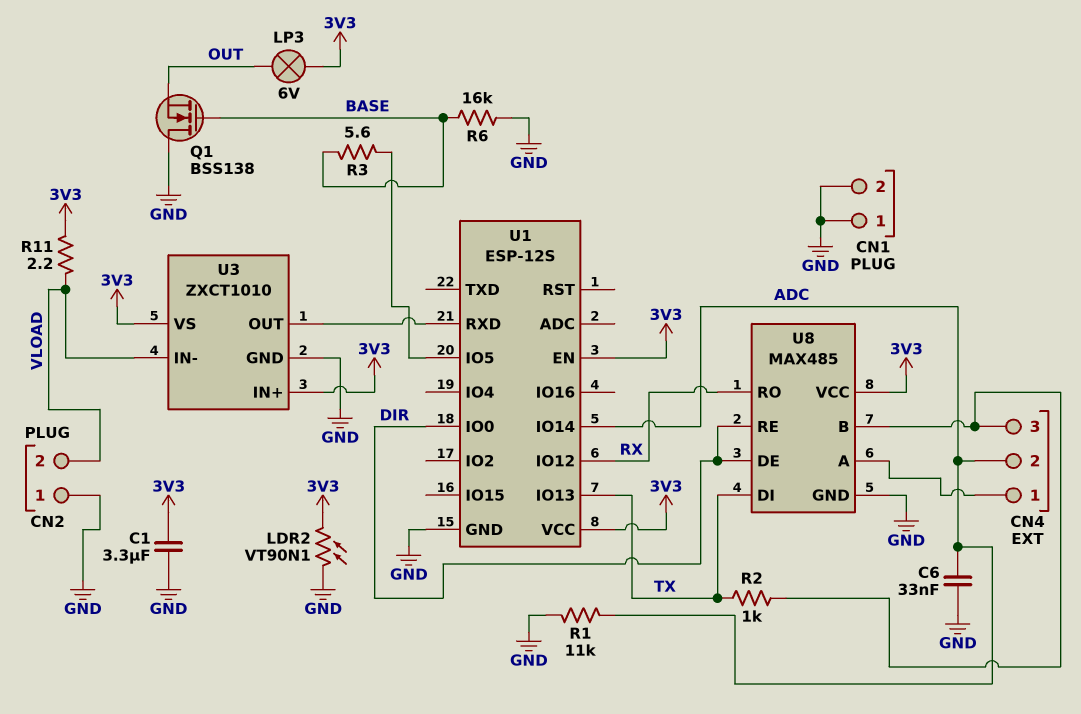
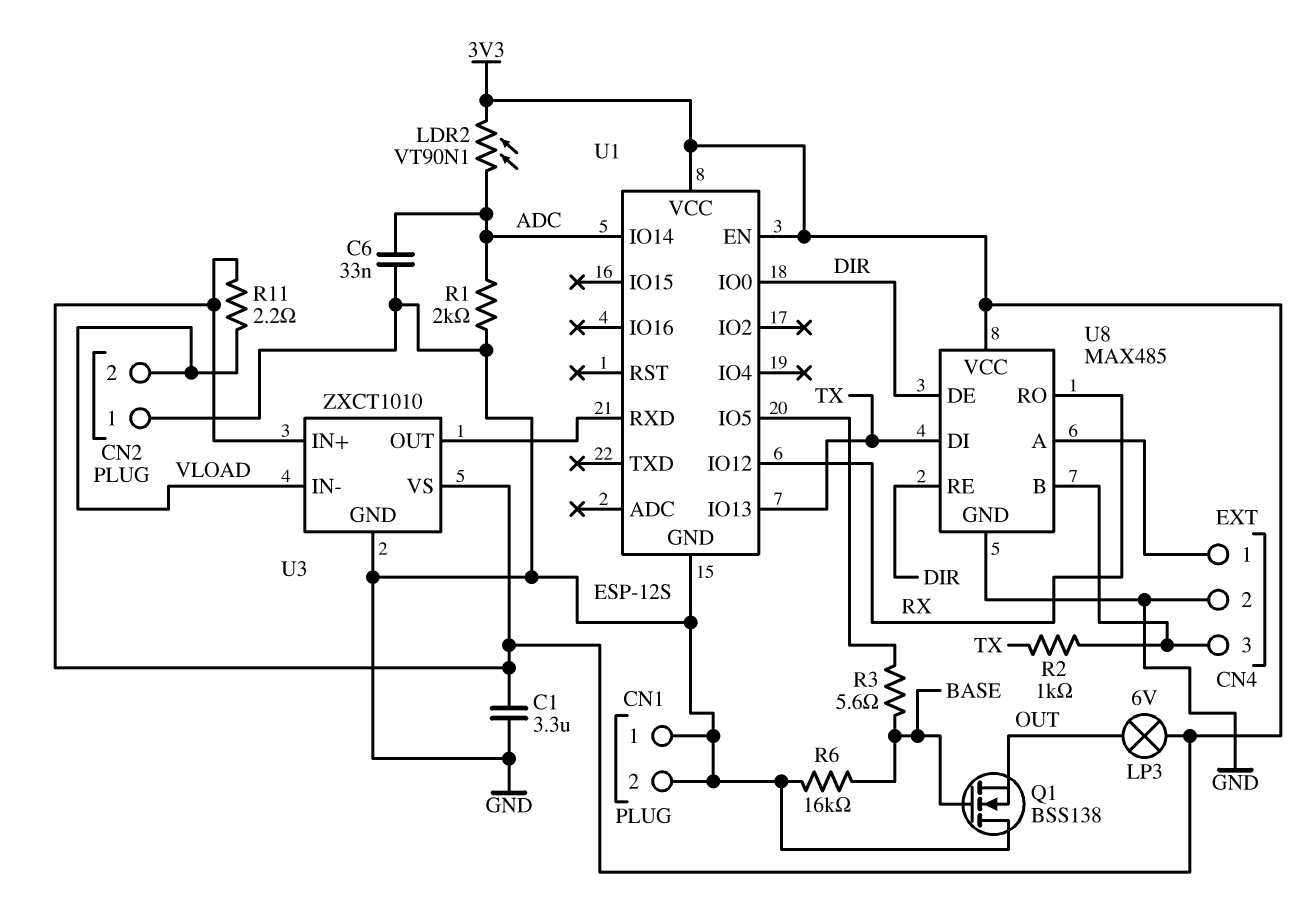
CN4 pin 2: ADC -> GND
LDR2: VT90N1 (3V3, GND) -> VT90N1 (3V3, ADC)
R1: 11k (ADC, GND) -> 2k (ADC, GND)

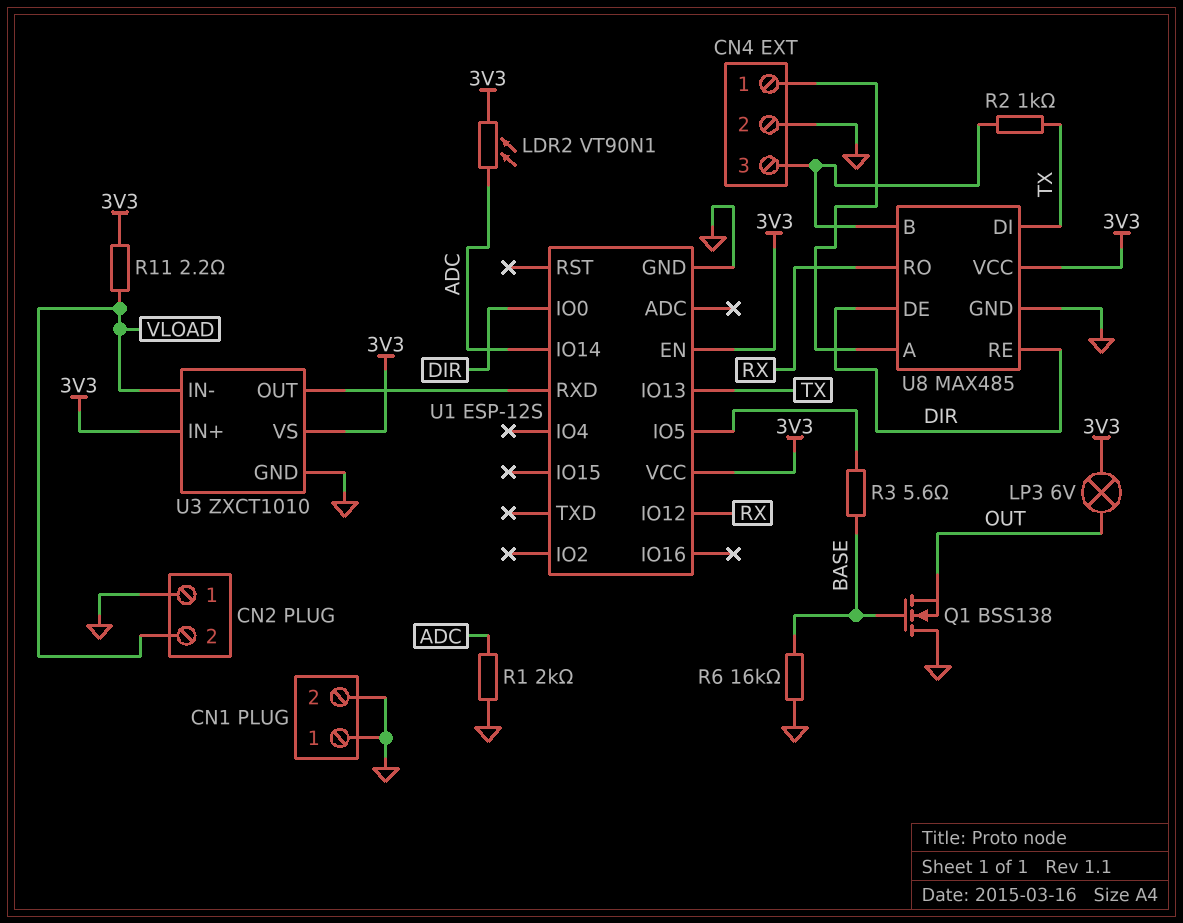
C1: 3.3uF (3V3, GND) -> none
C6: 33nF (ADC, GND) -> none

